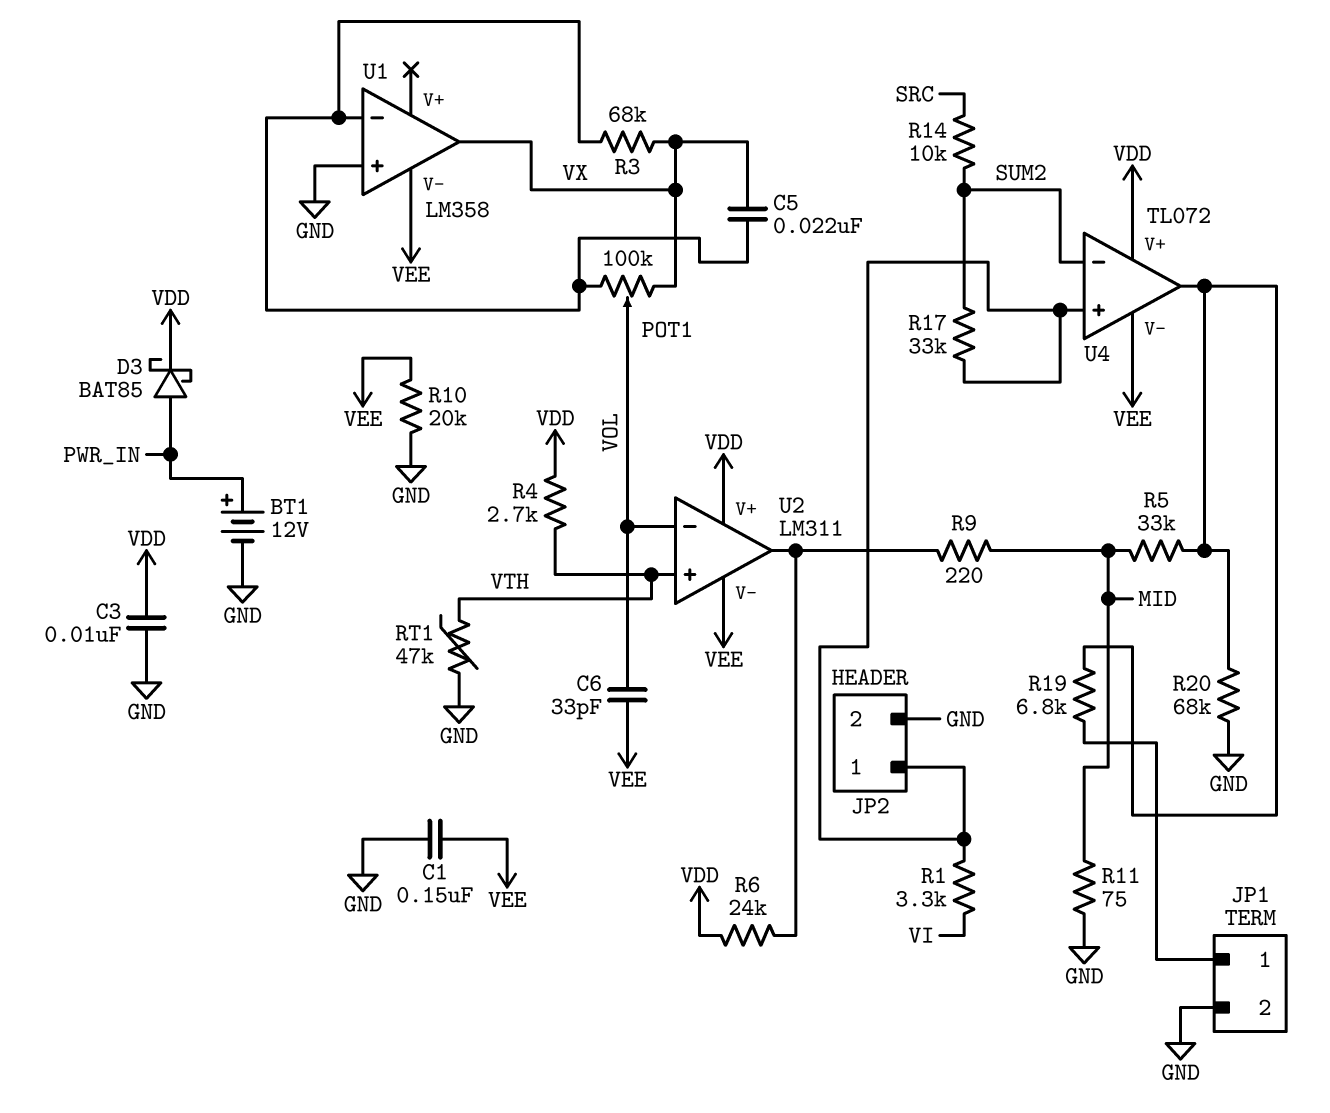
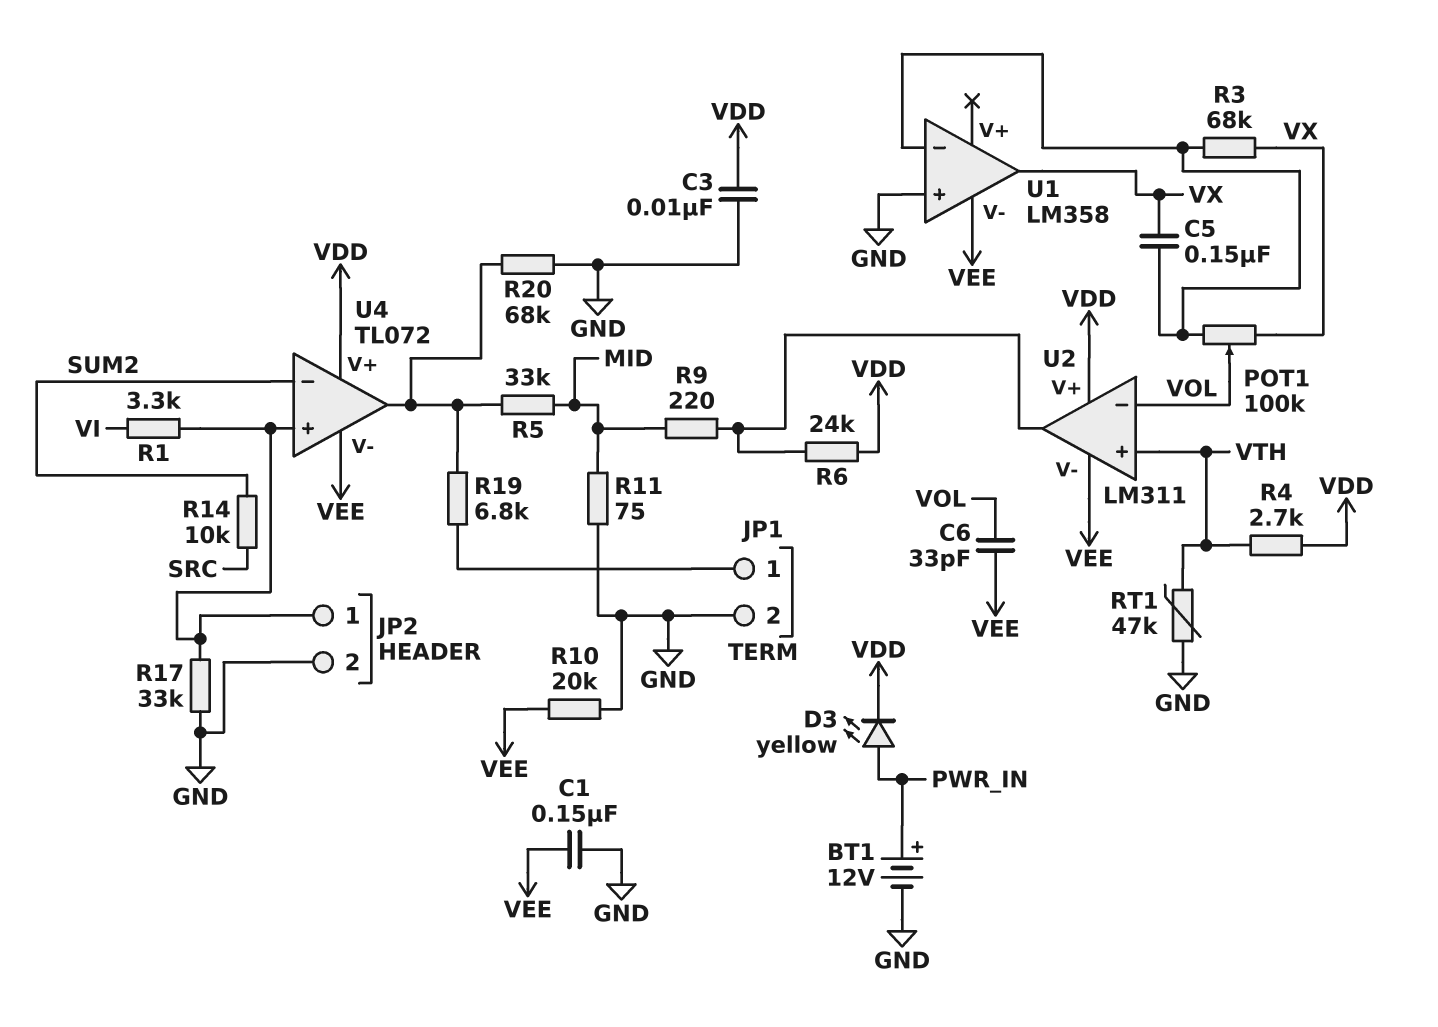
C5: 22nF (U1/in-, VX) -> 150nF (U1/in-, VX)
D3: schottky BAT85 (A PWR_IN, K VDD) -> LED yellow (A PWR_IN, K VDD)
R17: 33k (JP2/1, SUM2) -> 33k (GND, JP2/1)

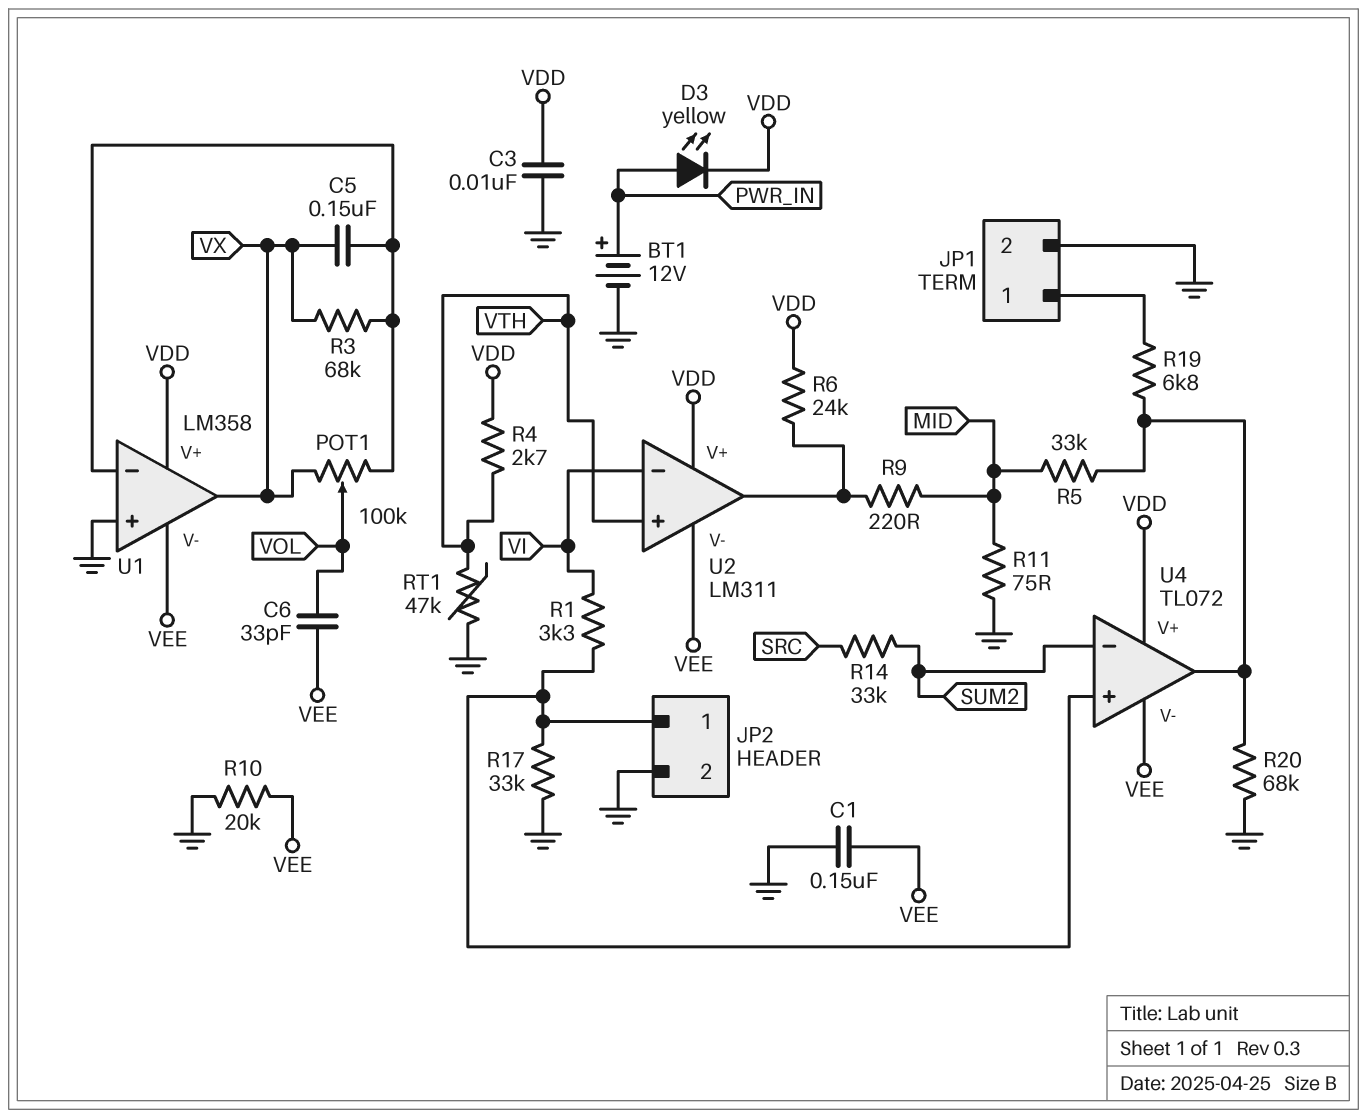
R14: 10k (SRC, SUM2) -> 33k (SRC, SUM2)
U1 pin V+: none -> VDD
U2 pin in-: VOL -> VI

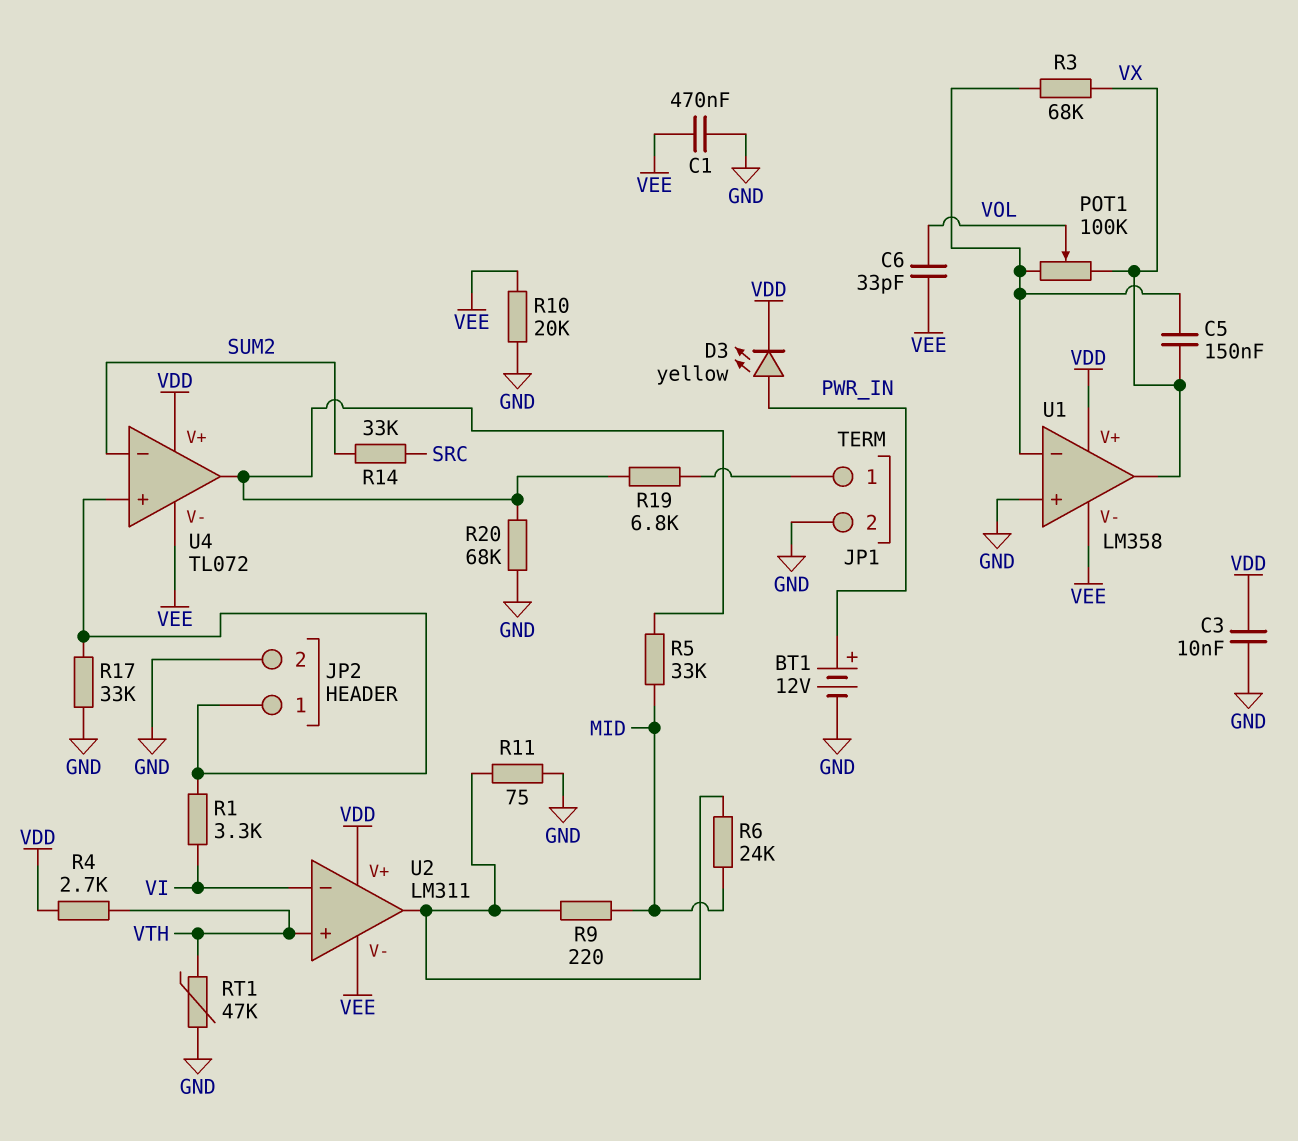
C1: 150nF (GND, VEE) -> 470nF (GND, VEE)
R6: 24k (U2/out, VDD) -> 24k (MID, U2/out)
R11: 75 (GND, MID) -> 75 (GND, U2/out)

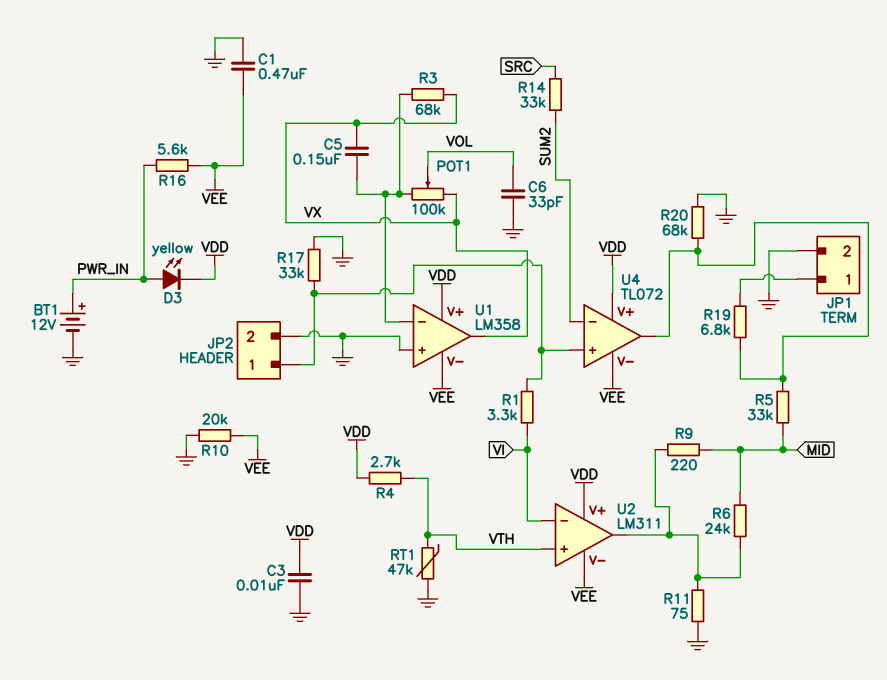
C6: 33pF (VEE, VOL) -> 33pF (GND, VOL)
R16: none -> 5.6k (PWR_IN, VEE)

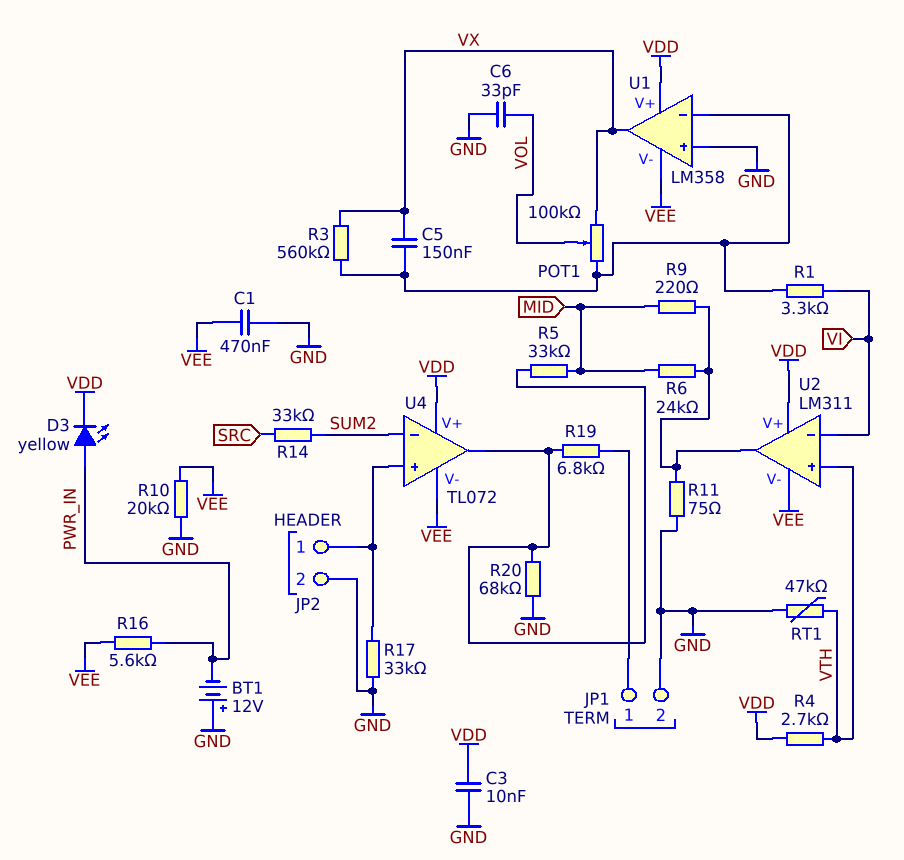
BT1: 12V (plus PWR_IN, minus GND) -> 12V (plus GND, minus PWR_IN)
R1: 3.3k (JP2/1, VI) -> 3.3k (U1/in-, VI)
R3: 68k (U1/in-, VX) -> 560k (U1/in-, VX)

